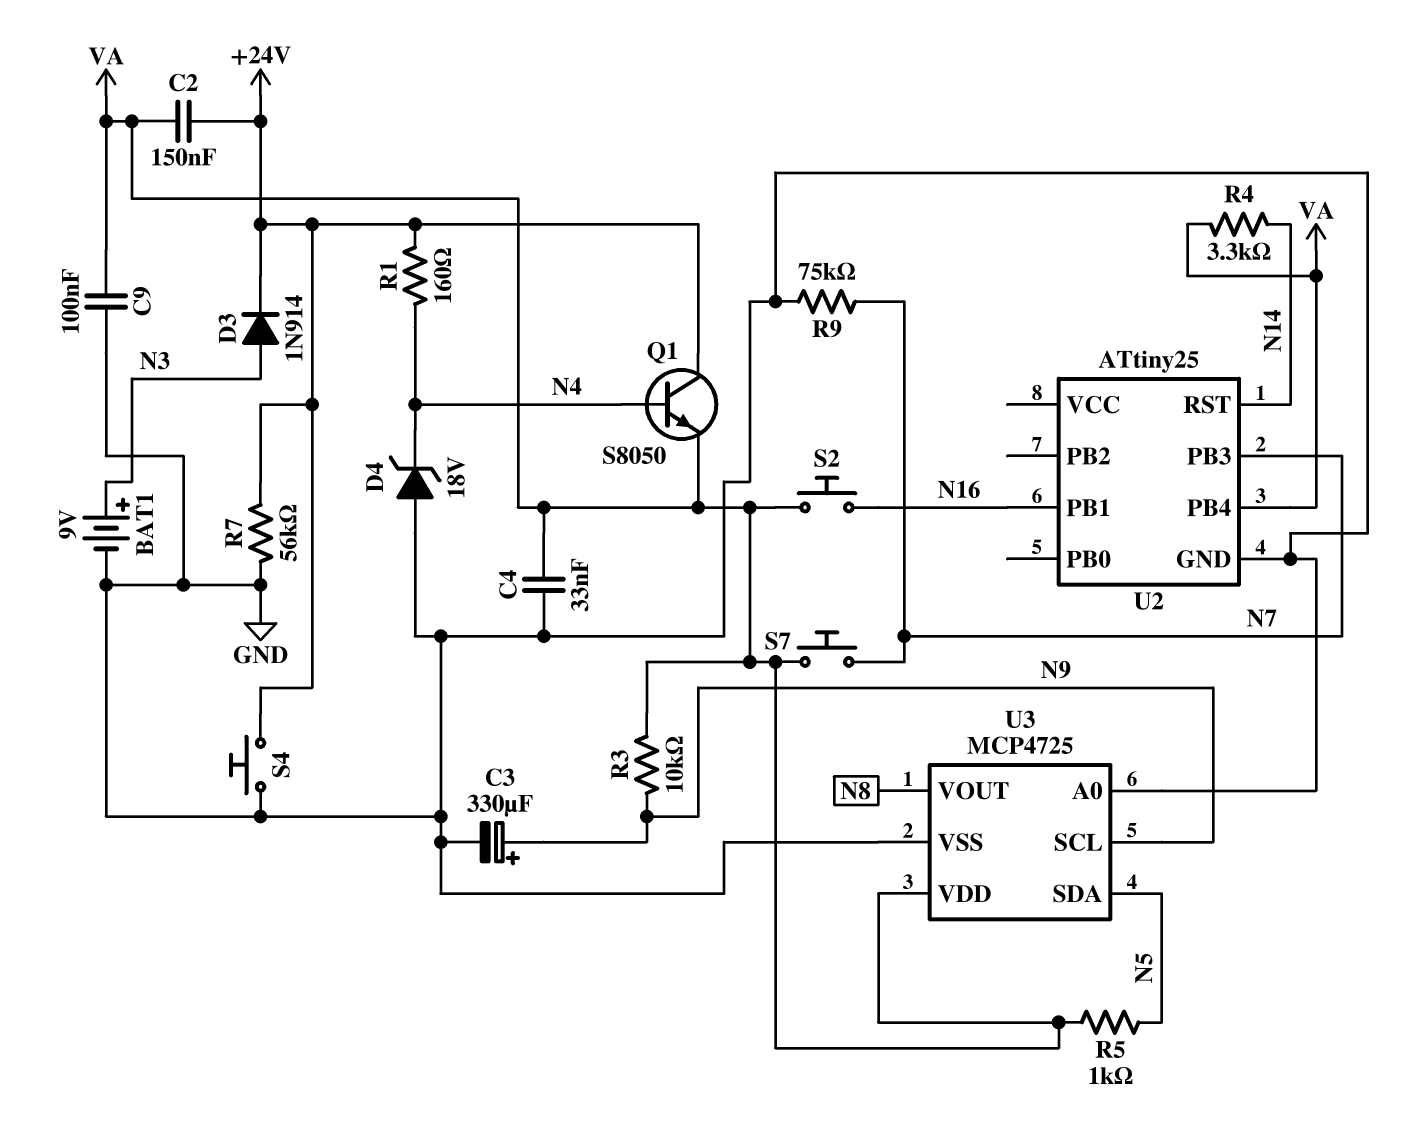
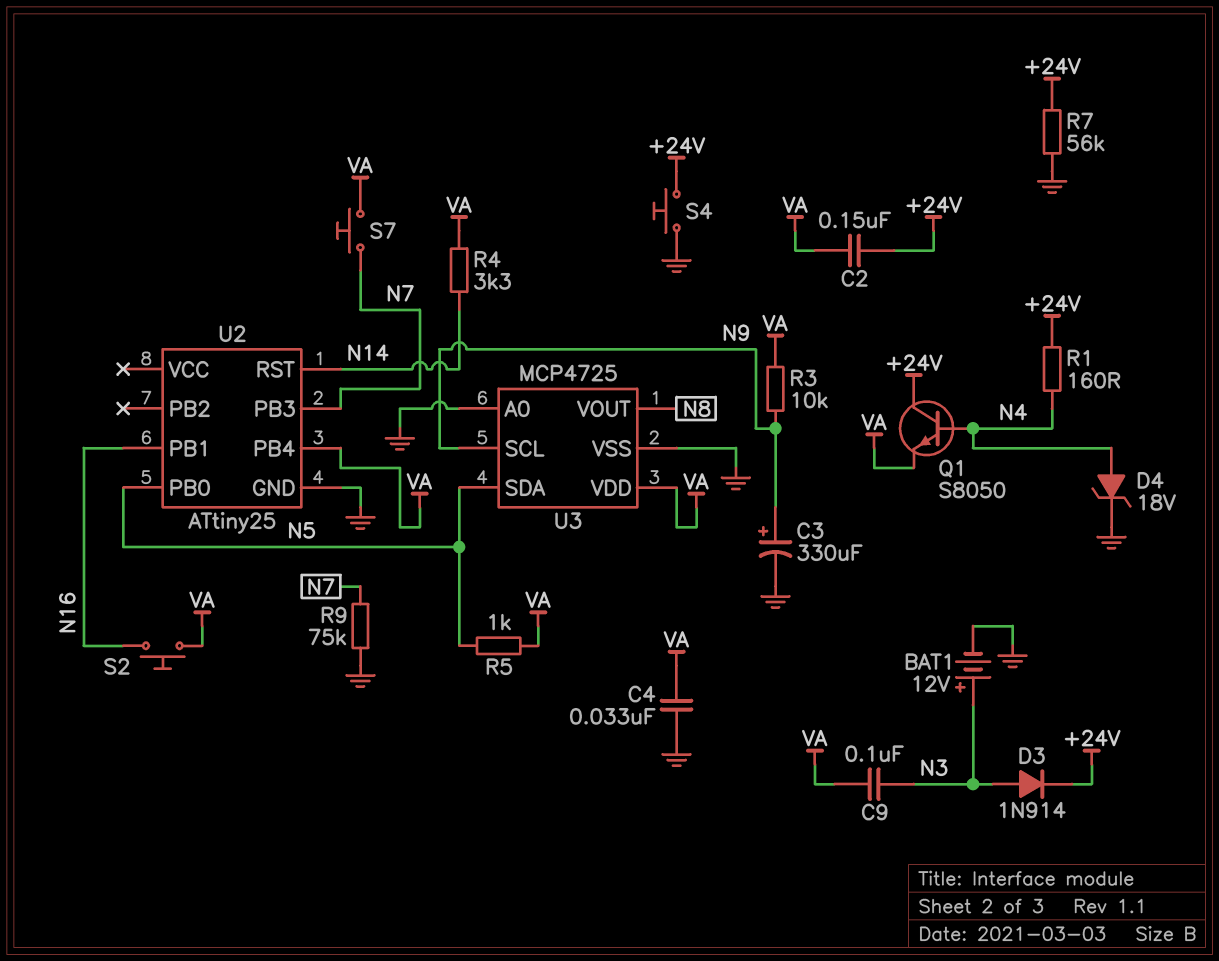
BAT1: 9V (plus N3, minus GND) -> 12V (plus N3, minus GND)
C9: 100nF (GND, VA) -> 100nF (N3, VA)
D4: zener 18V (A GND, K N4) -> zener 18V (A N4, K GND)
U2 pin PB0: none -> N5

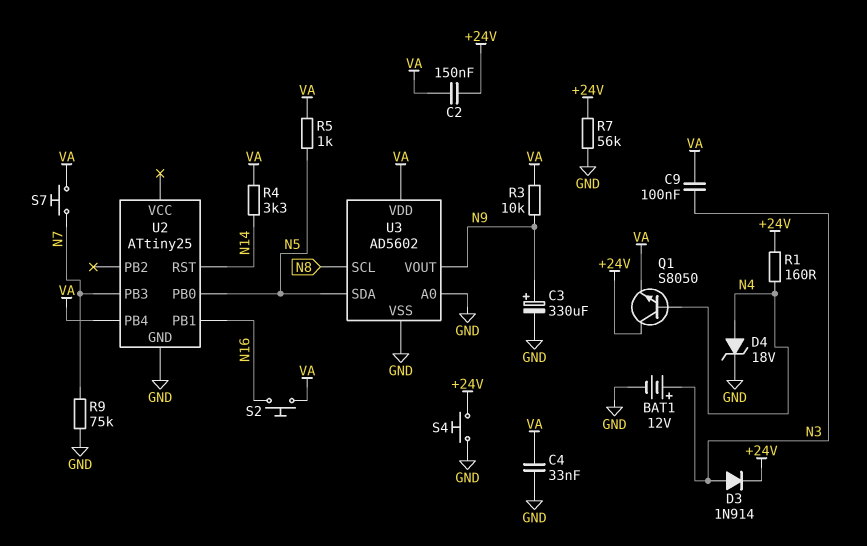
U3: MCP4725 -> AD5602
U3 pin SCL: N9 -> N8
U3 pin VOUT: N8 -> N9

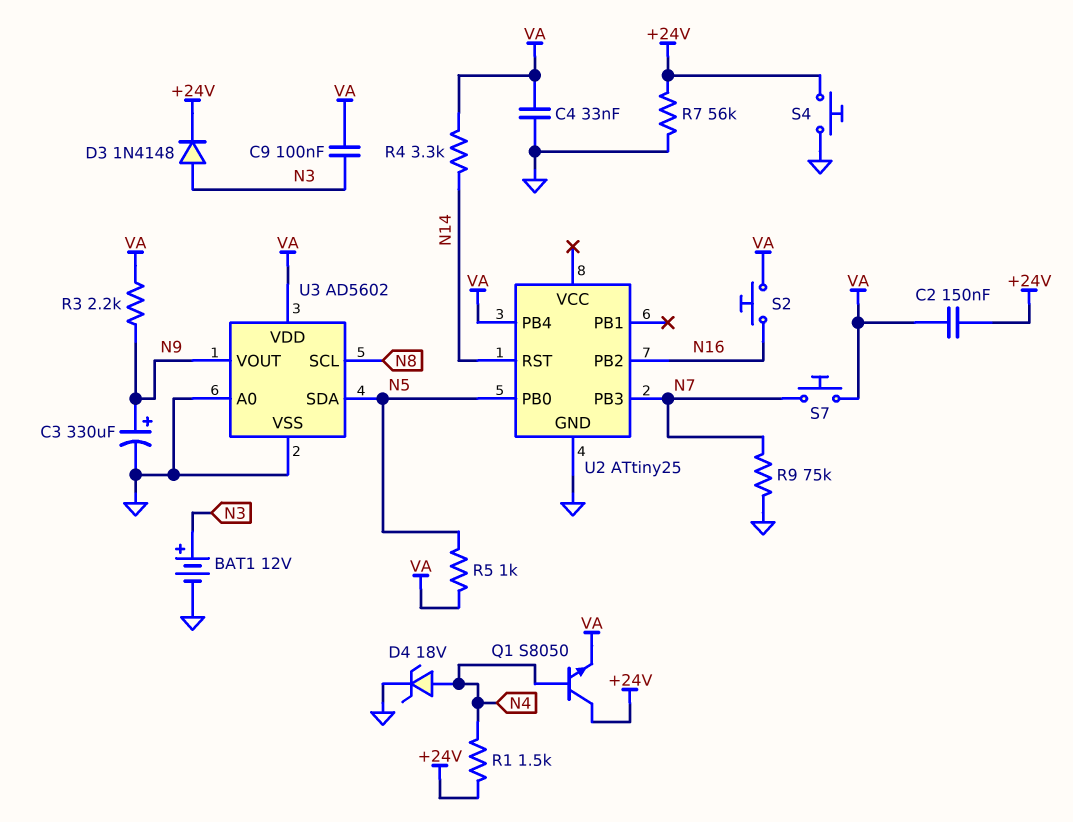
D3: diode 1N914 (A N3, K +24V) -> diode 1N4148 (A N3, K +24V)
R1: 160 (+24V, N4) -> 1.5k (+24V, N4)
R3: 10k (N9, VA) -> 2.2k (N9, VA)
U2 pin PB1: N16 -> none
U2 pin PB2: none -> N16

